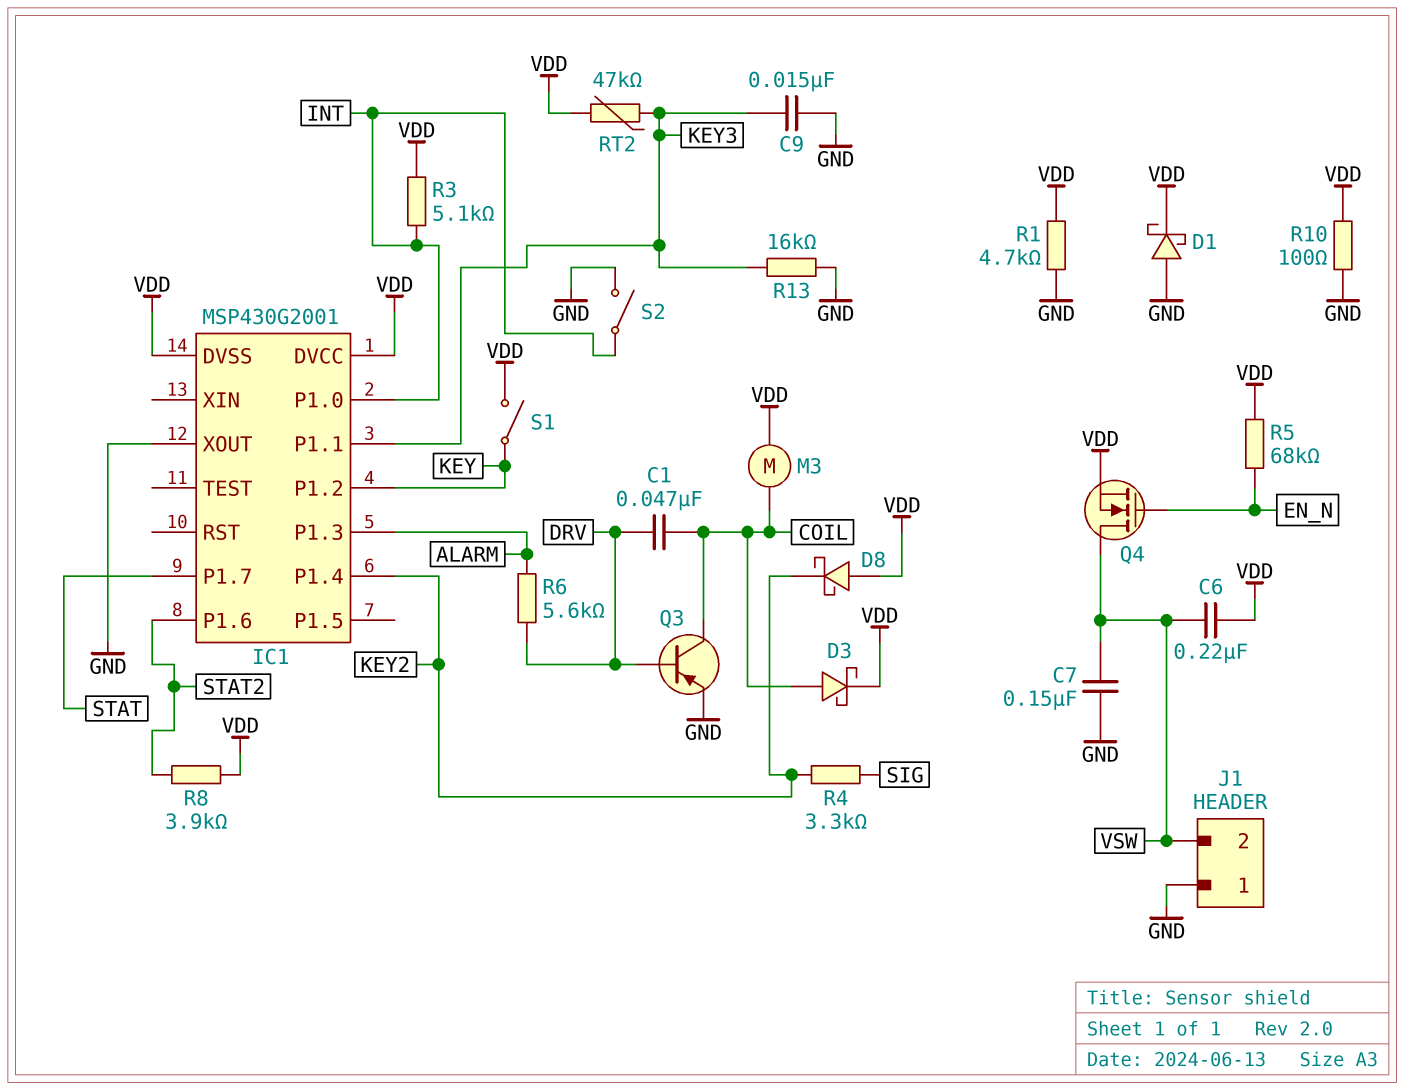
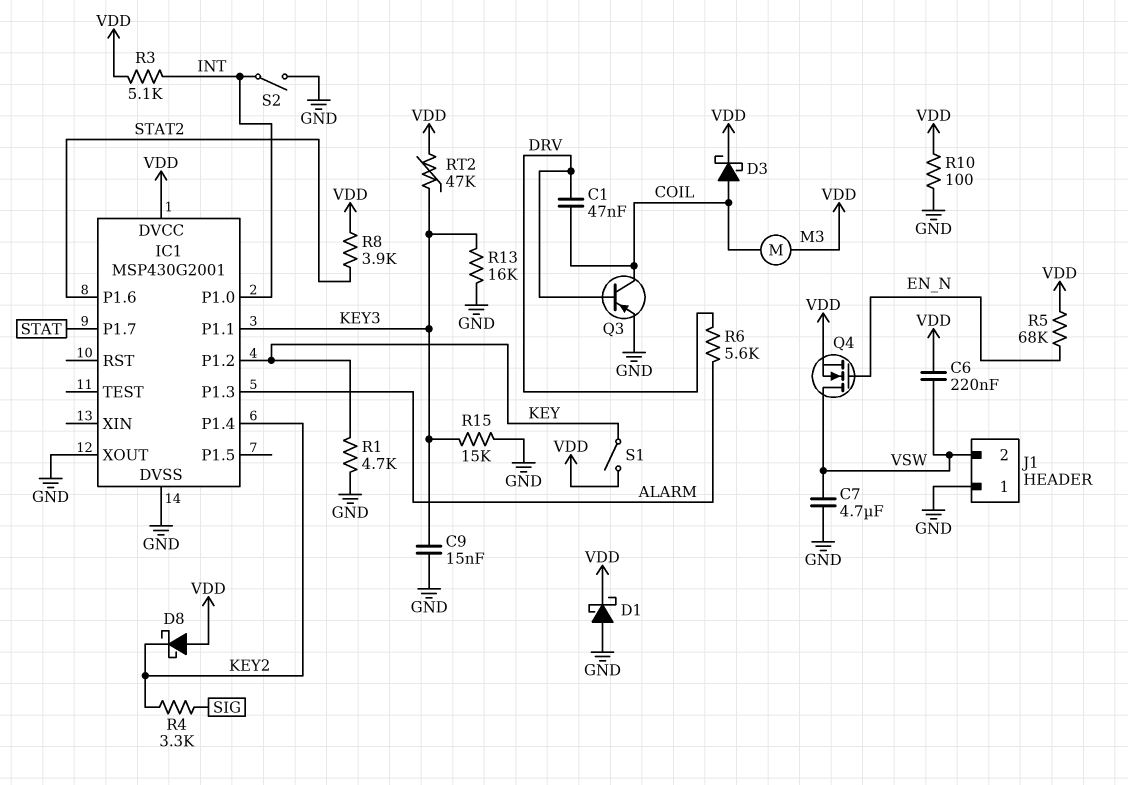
C7: 150nF (GND, VSW) -> 4.7uF (GND, VSW)
IC1 pin DVSS: VDD -> GND
R1: 4.7k (GND, VDD) -> 4.7k (GND, KEY)
R15: none -> 15k (GND, KEY3)

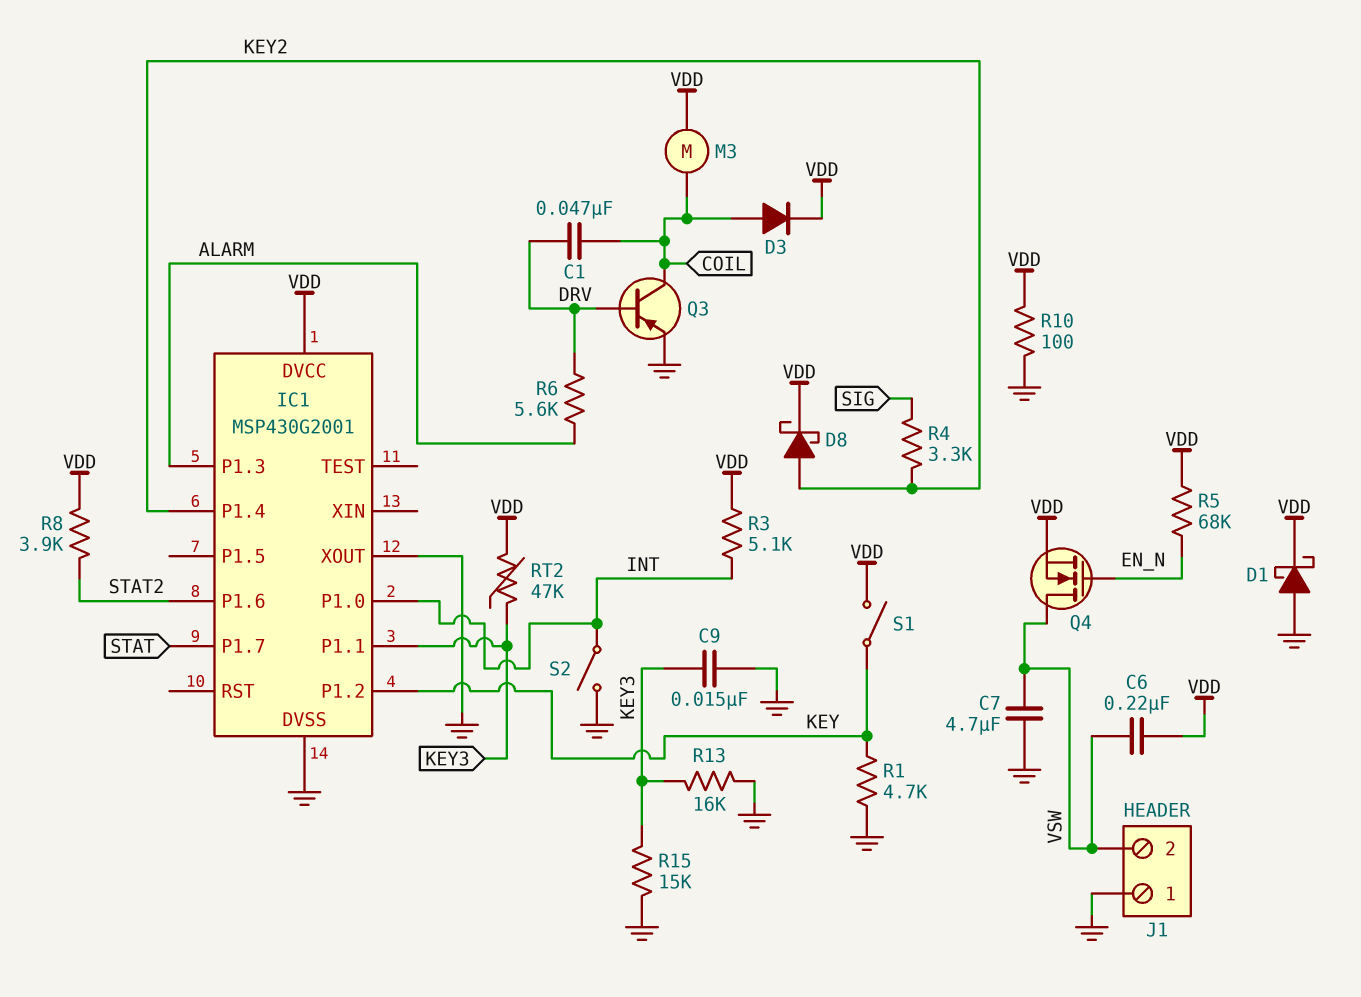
D3: schottky (A COIL, K VDD) -> diode (A COIL, K VDD)
D8: schottky (A VDD, K KEY2) -> schottky (A KEY2, K VDD)

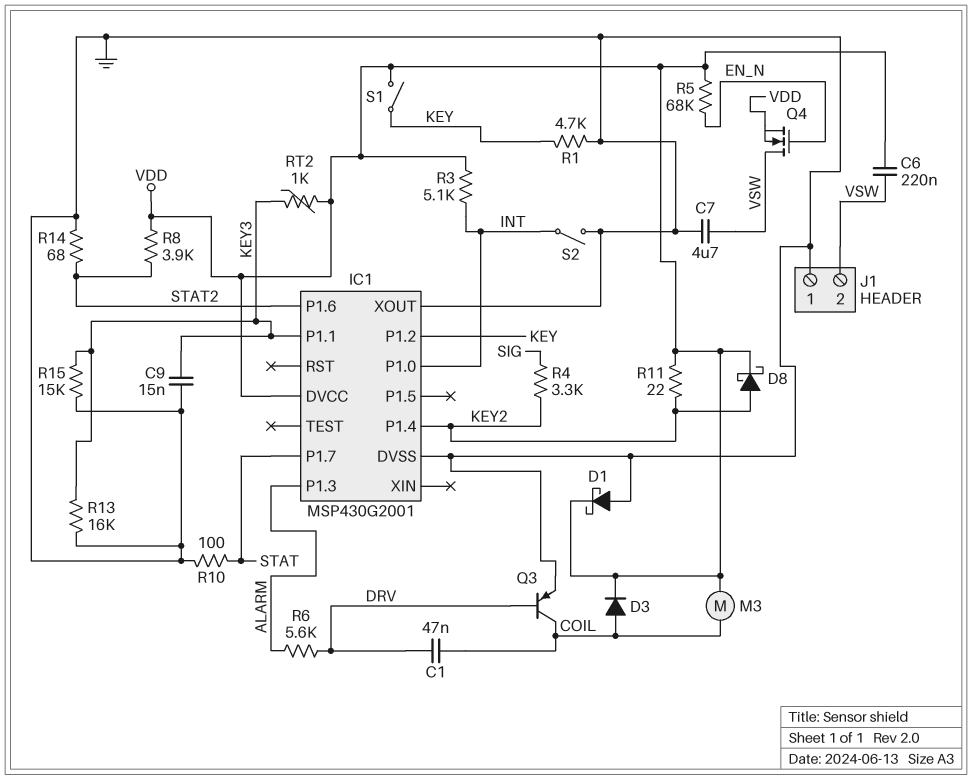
R10: 100 (GND, VDD) -> 100 (GND, STAT)
R11: none -> 22 (KEY2, VDD)
R14: none -> 68 (GND, STAT2)
RT2: 47k (KEY3, VDD) -> 1k (KEY3, VDD)

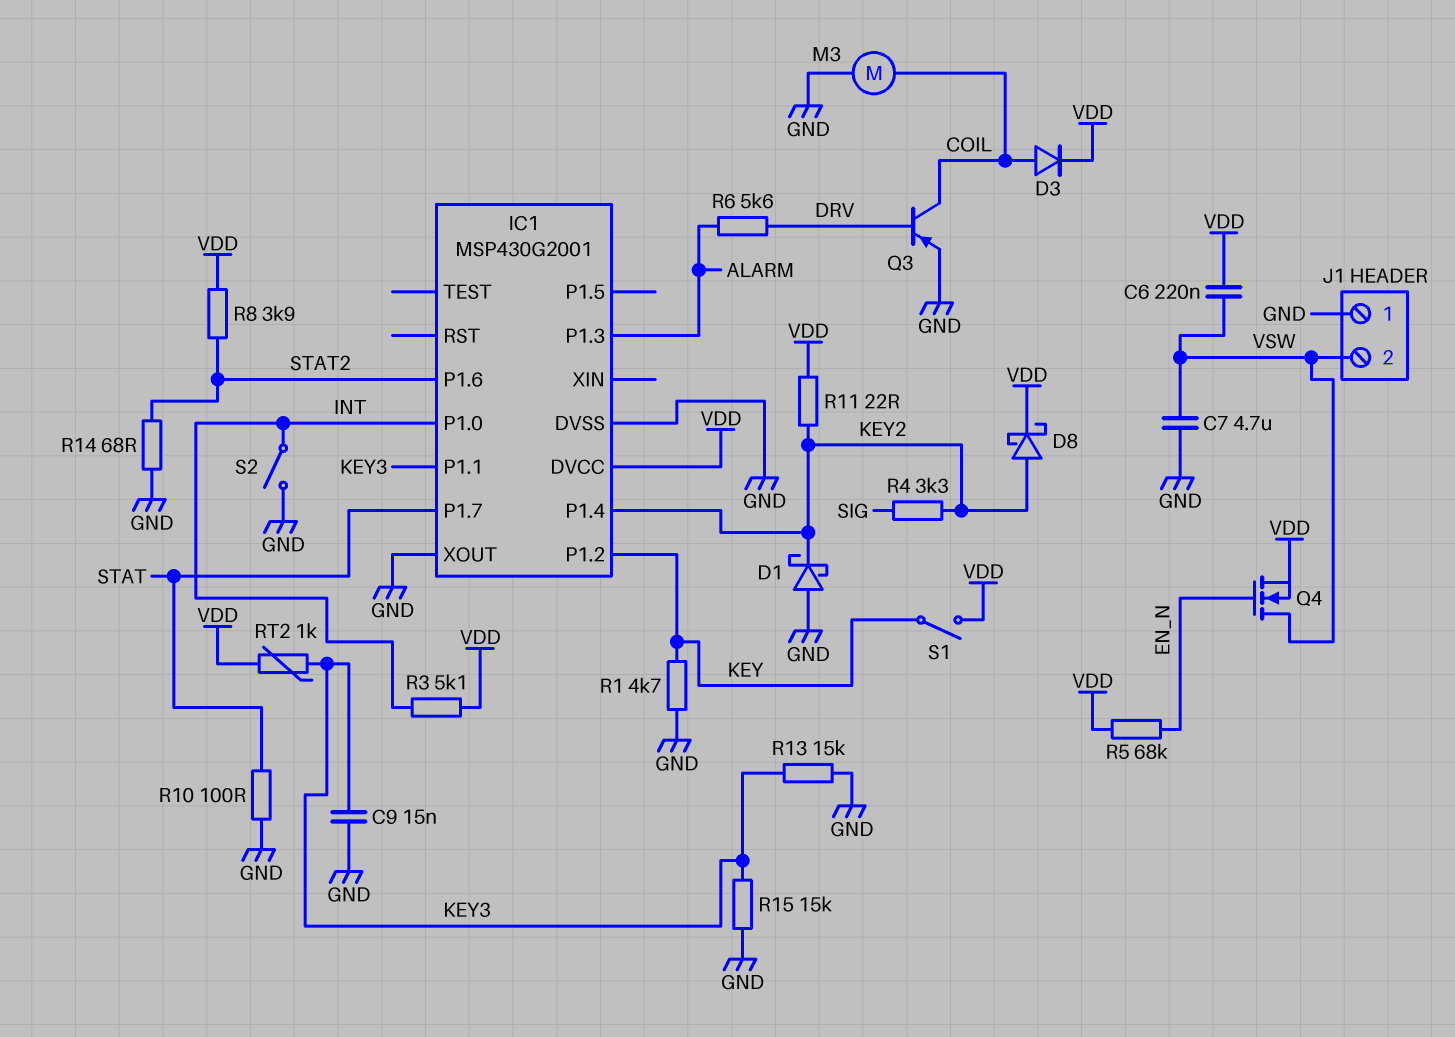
C1: 47nF (COIL, DRV) -> none
D1: schottky (A GND, K VDD) -> schottky (A GND, K KEY2)
M3: motor (COIL, VDD) -> motor (COIL, GND)
R13: 16k (GND, KEY3) -> 15k (GND, KEY3)

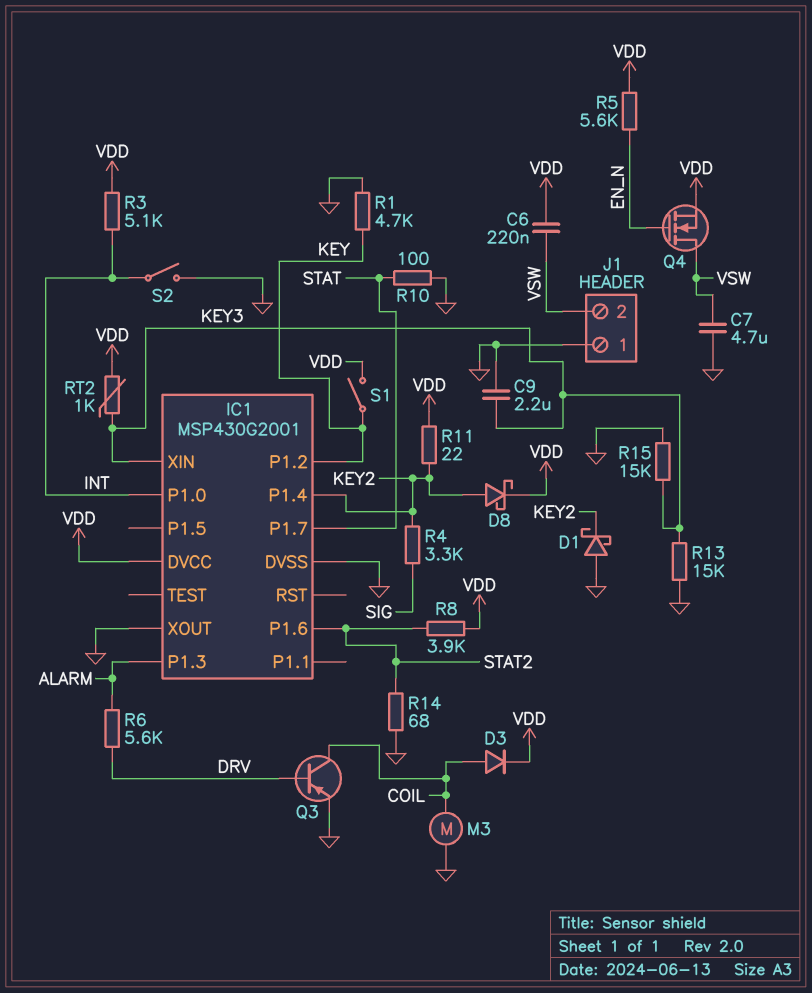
C9: 15nF (GND, KEY3) -> 2.2uF (GND, KEY3)
IC1 pin P1.1: KEY3 -> none
IC1 pin XIN: none -> KEY3
R5: 68k (EN_N, VDD) -> 5.6k (EN_N, VDD)

